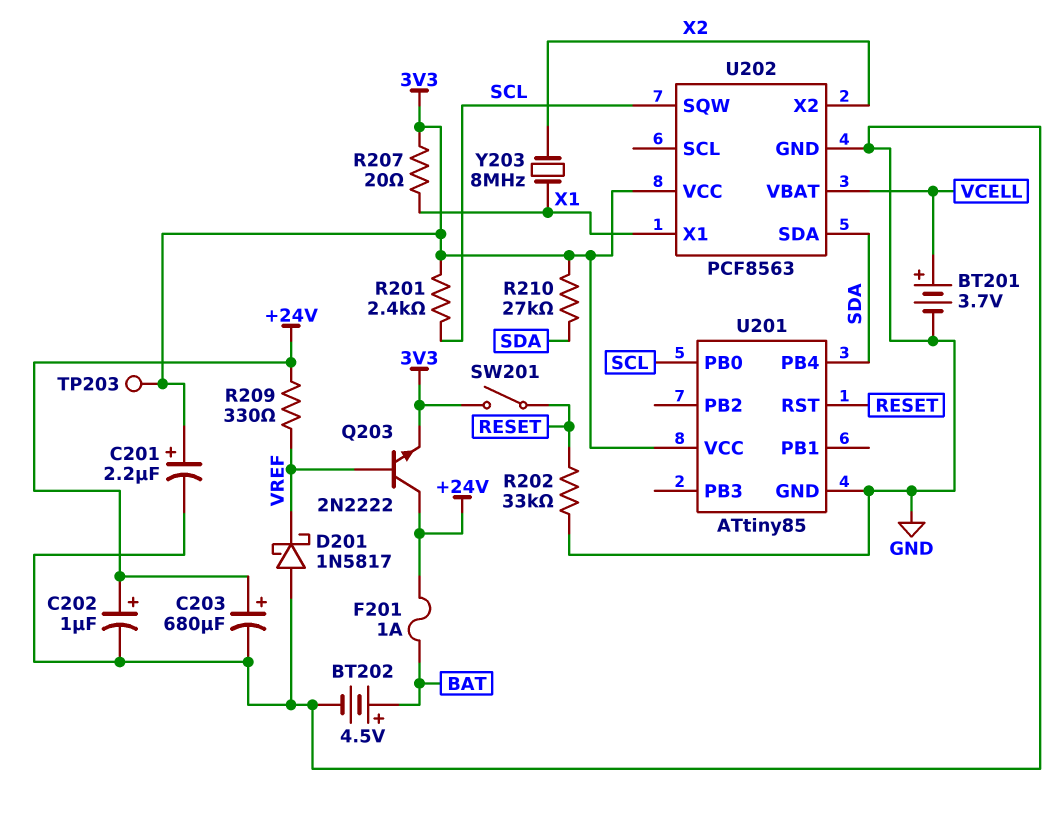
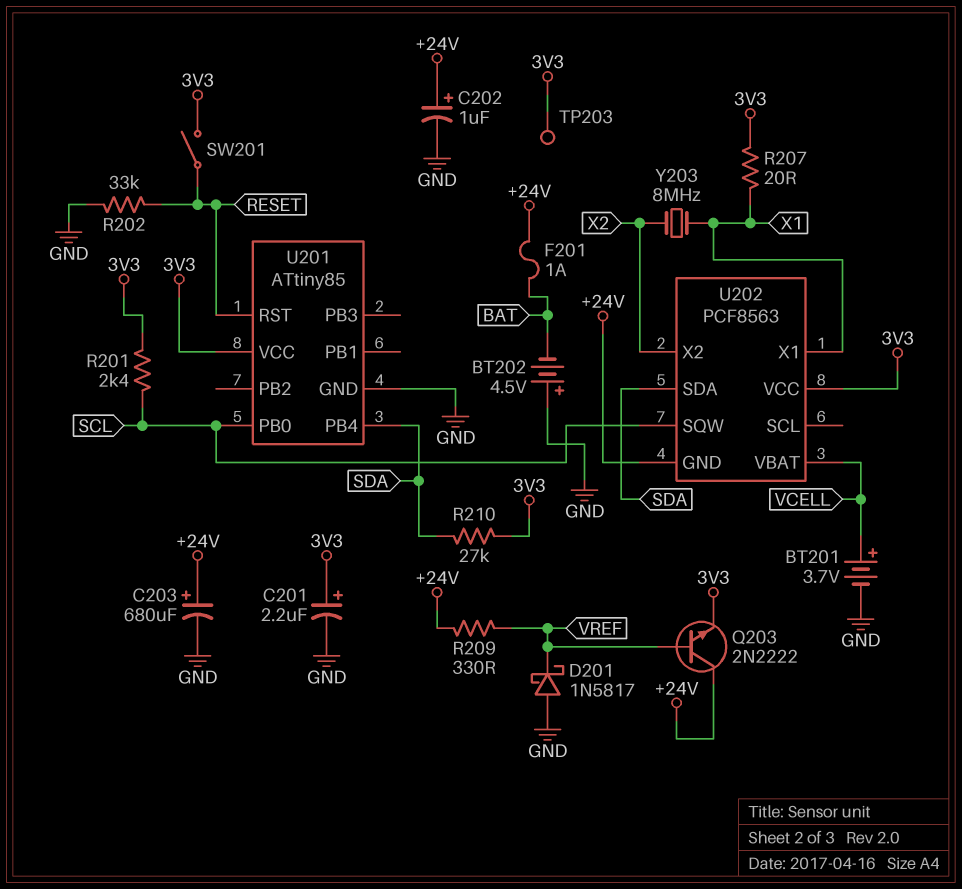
BT202: 4.5V (plus BAT, minus GND) -> 4.5V (plus GND, minus BAT)
U202 pin GND: GND -> +24V

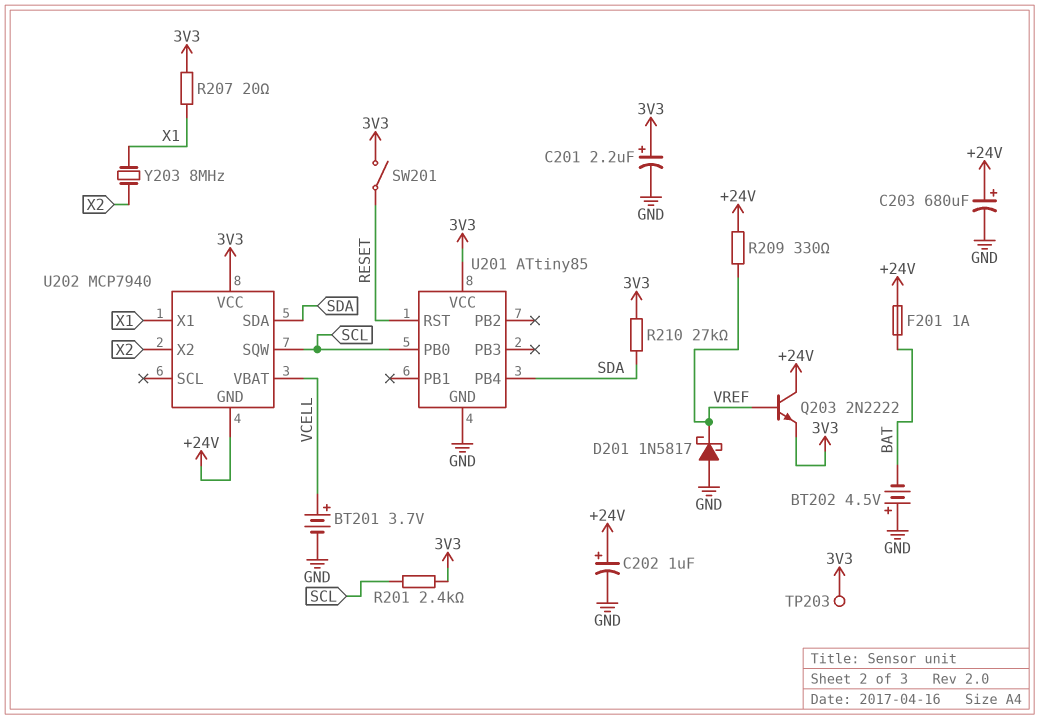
R202: 33k (GND, RESET) -> none
U202: PCF8563 -> MCP7940

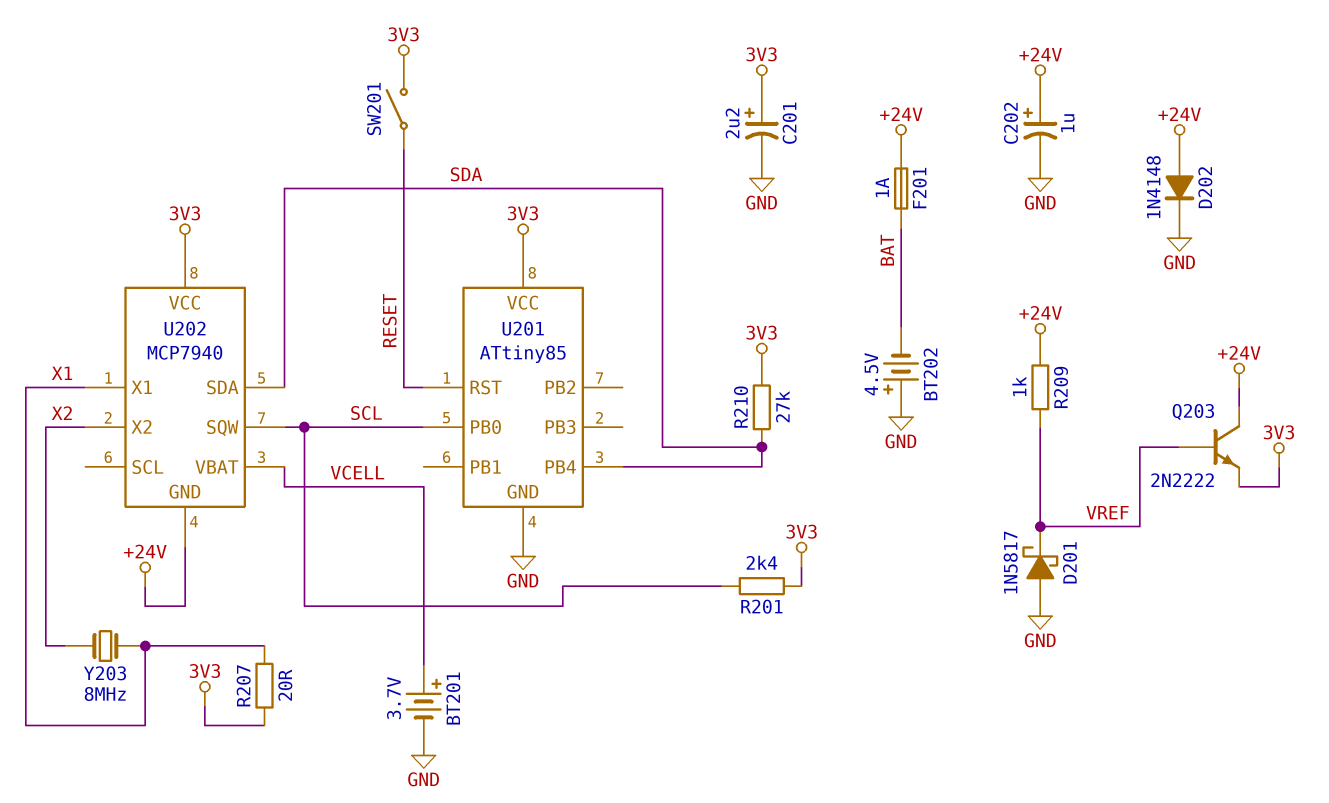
C203: 680uF (plus +24V, minus GND) -> none
D202: none -> diode 1N4148 (A +24V, K GND)
R209: 330 (+24V, VREF) -> 1k (+24V, VREF)
TP203: test point (3V3) -> none

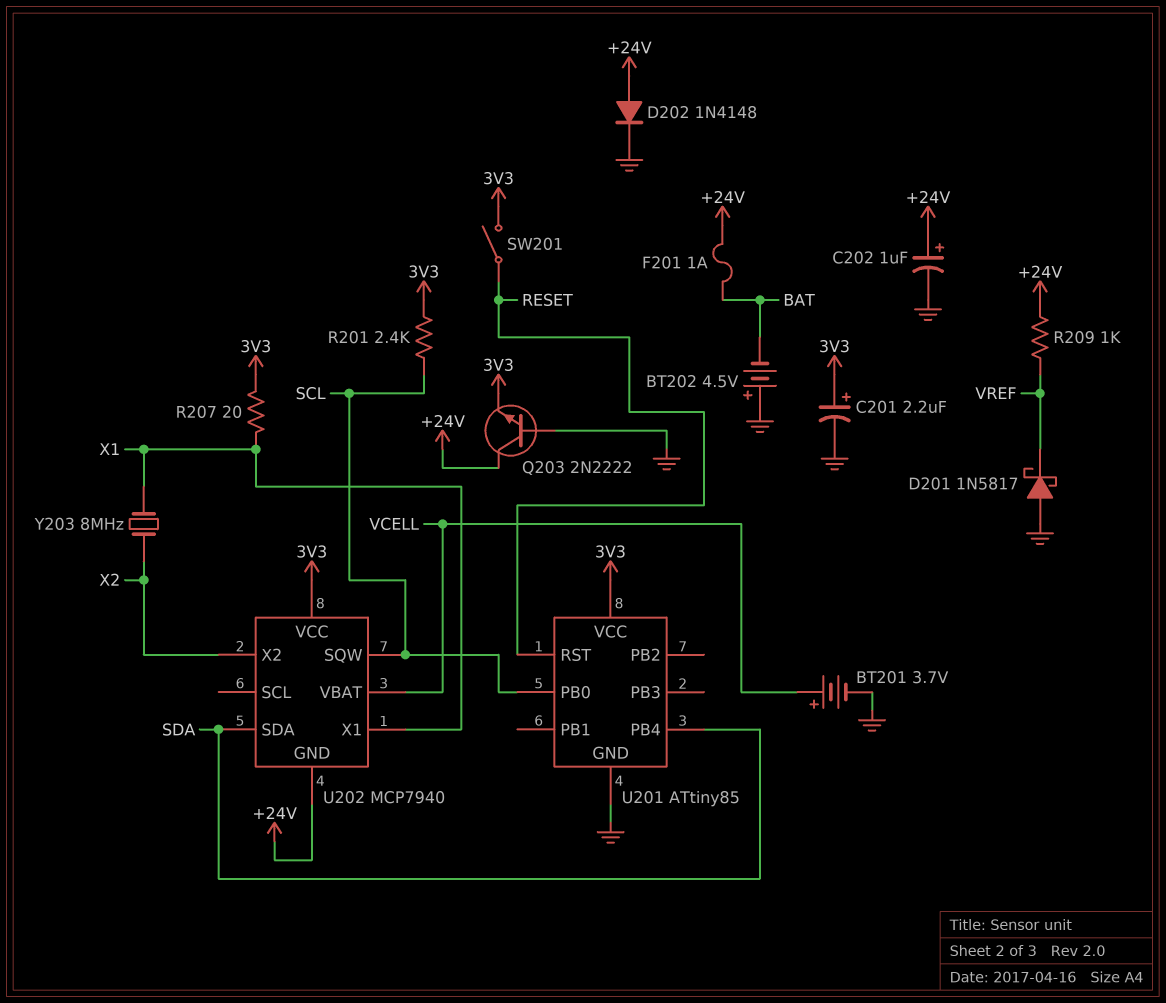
Q203: NPN 2N2222 (B VREF, C +24V, E 3V3) -> NPN 2N2222 (B GND, C +24V, E 3V3)
R210: 27k (3V3, SDA) -> none

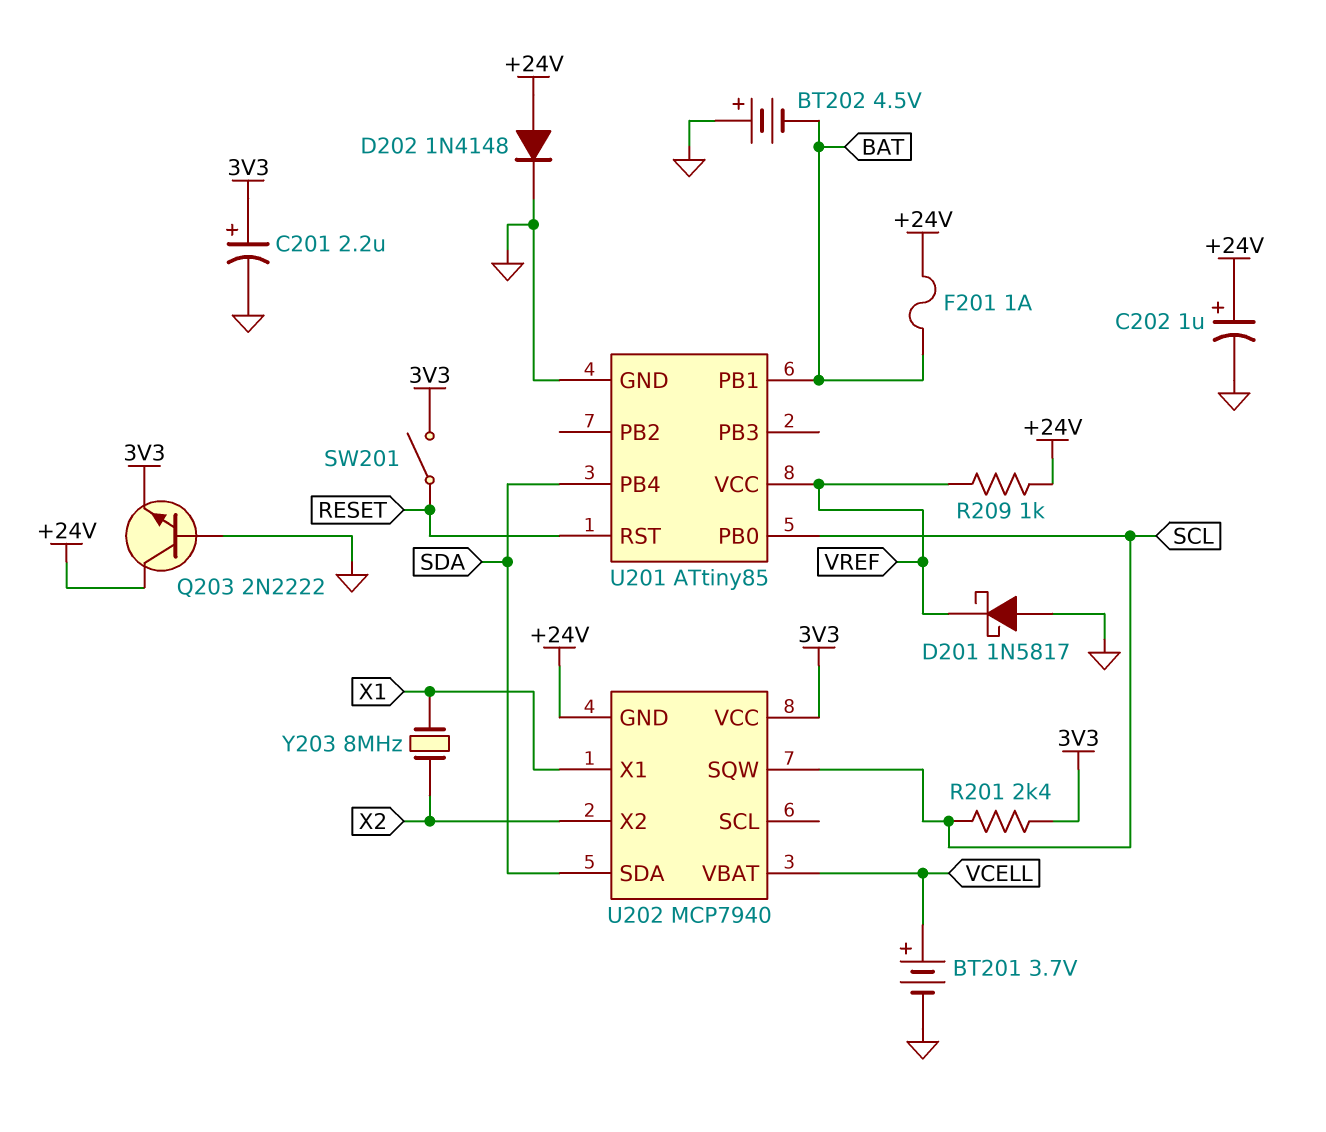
R207: 20 (3V3, X1) -> none
U201 pin PB1: none -> BAT
U201 pin VCC: 3V3 -> VREF

